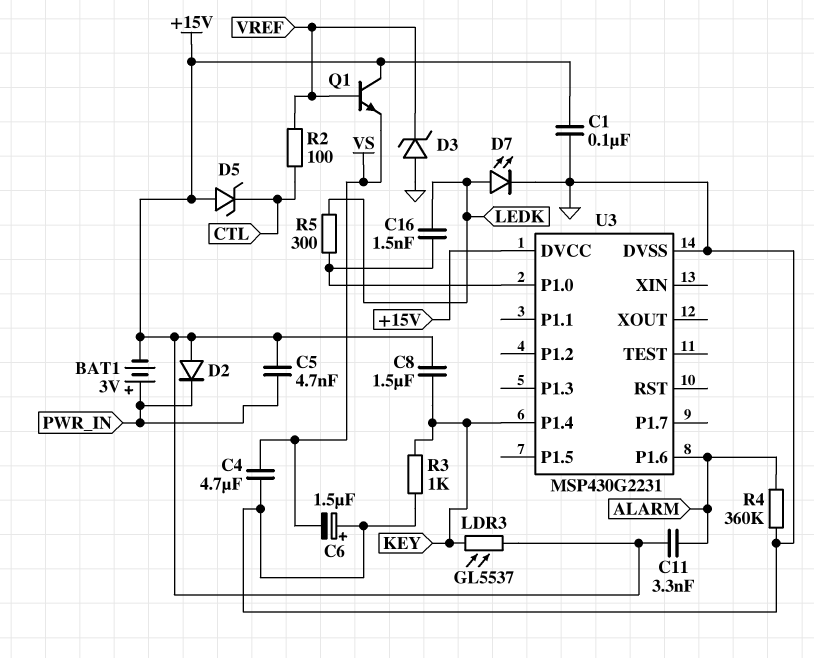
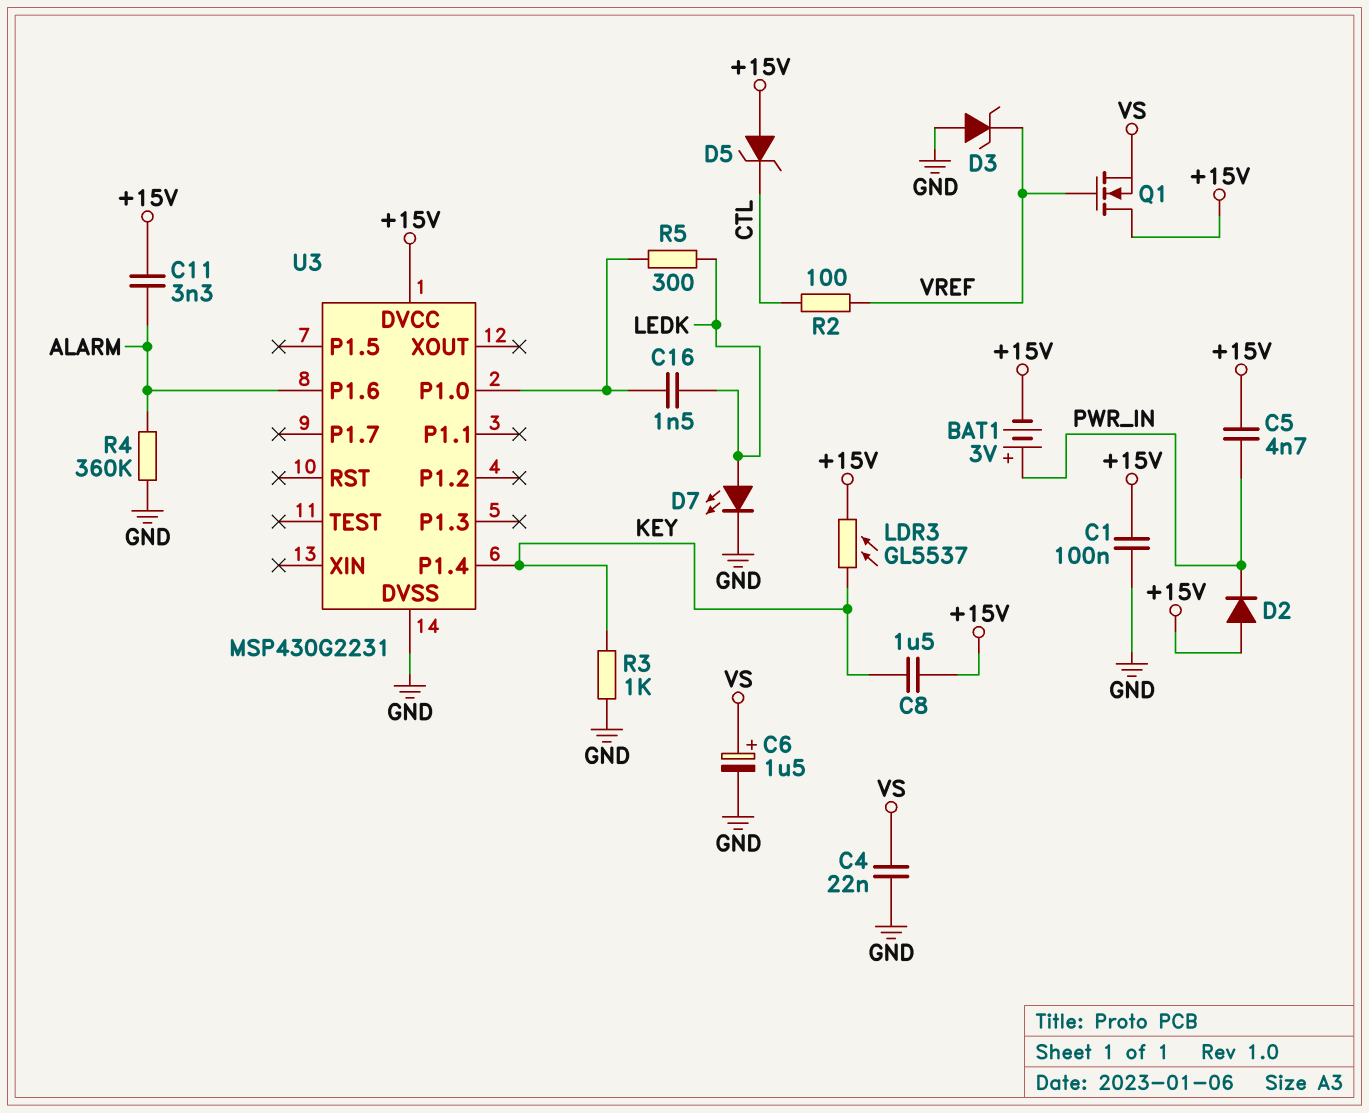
C4: 4.7uF (GND, VS) -> 22nF (GND, VS)
C6: 1.5uF (plus GND, minus VS) -> 1.5uF (plus VS, minus GND)
Q1: NPN (B VREF, C +15V, E VS) -> NMOS (G VREF, D +15V, S VS)

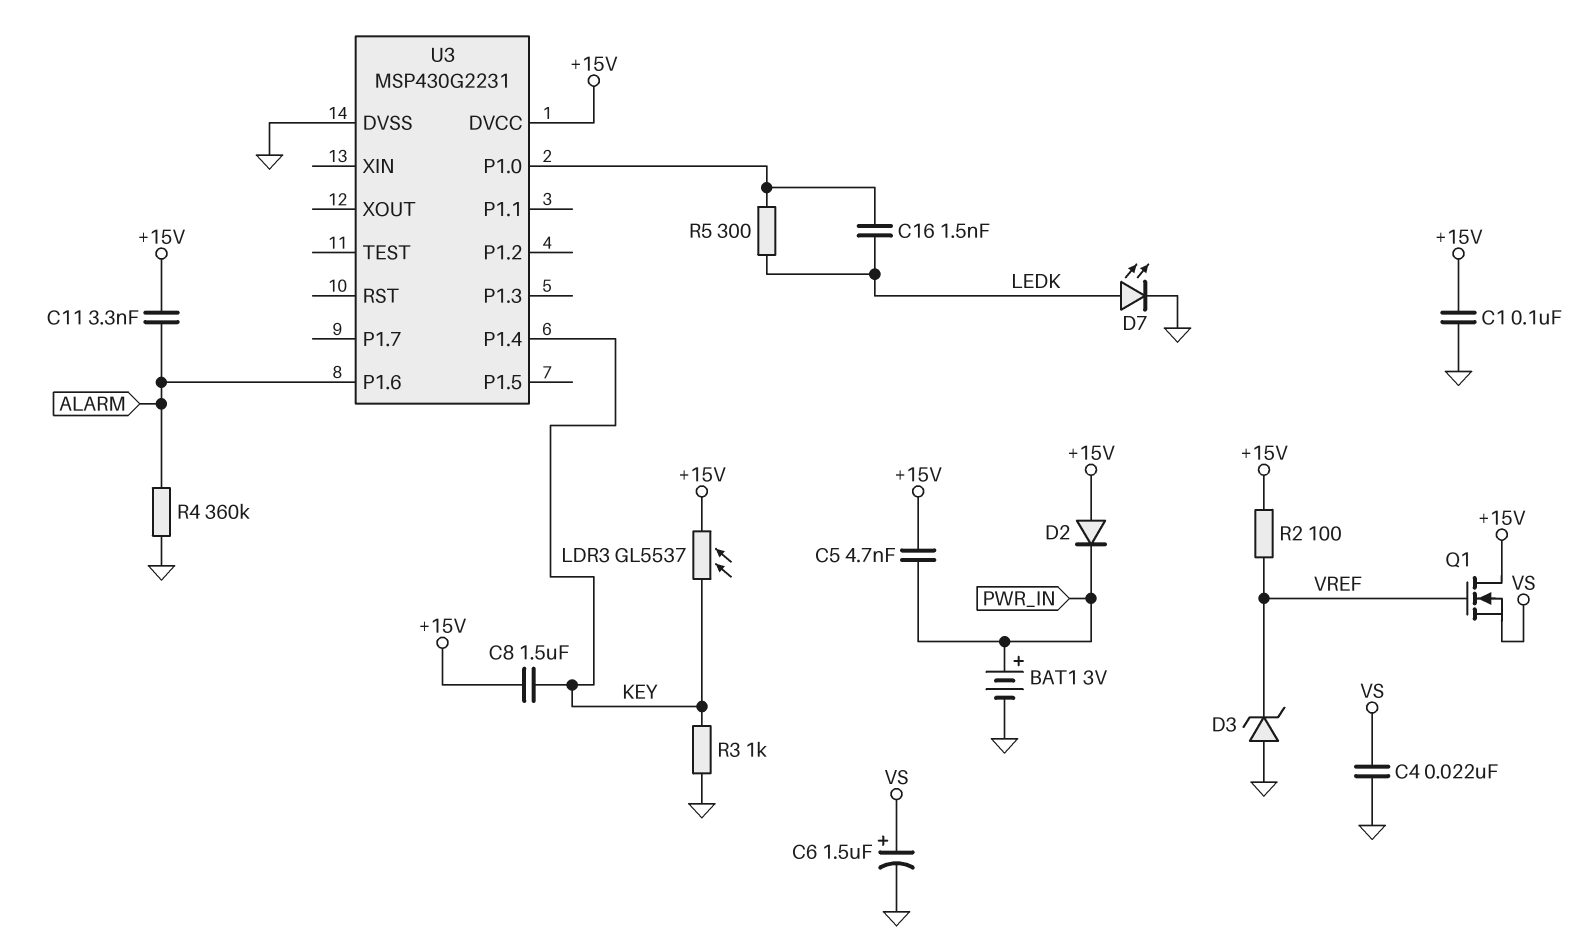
BAT1: 3V (plus PWR_IN, minus +15V) -> 3V (plus PWR_IN, minus GND)
D5: zener (A +15V, K CTL) -> none
R2: 100 (CTL, VREF) -> 100 (+15V, VREF)

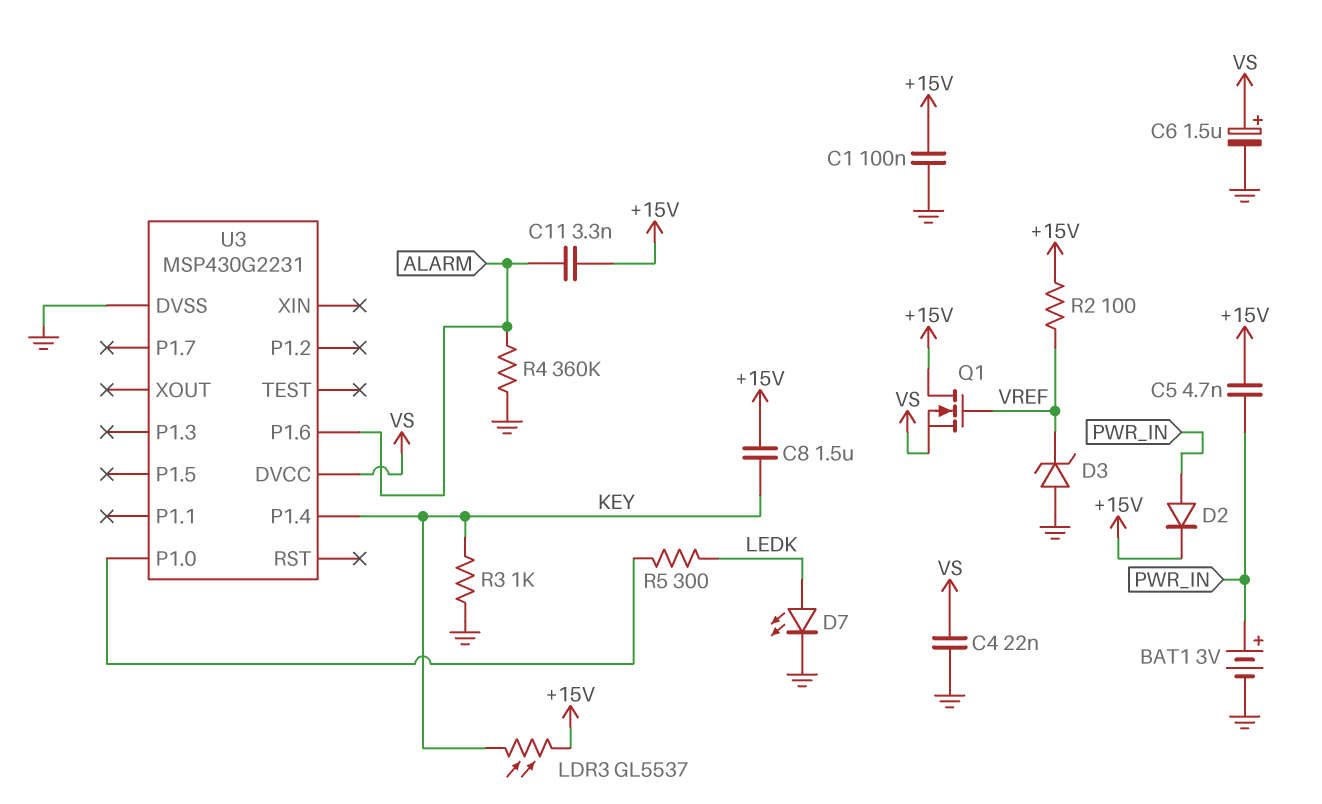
C16: 1.5nF (LEDK, U3/P1.0) -> none
D2: diode (A +15V, K PWR_IN) -> diode (A PWR_IN, K +15V)
U3 pin DVCC: +15V -> VS

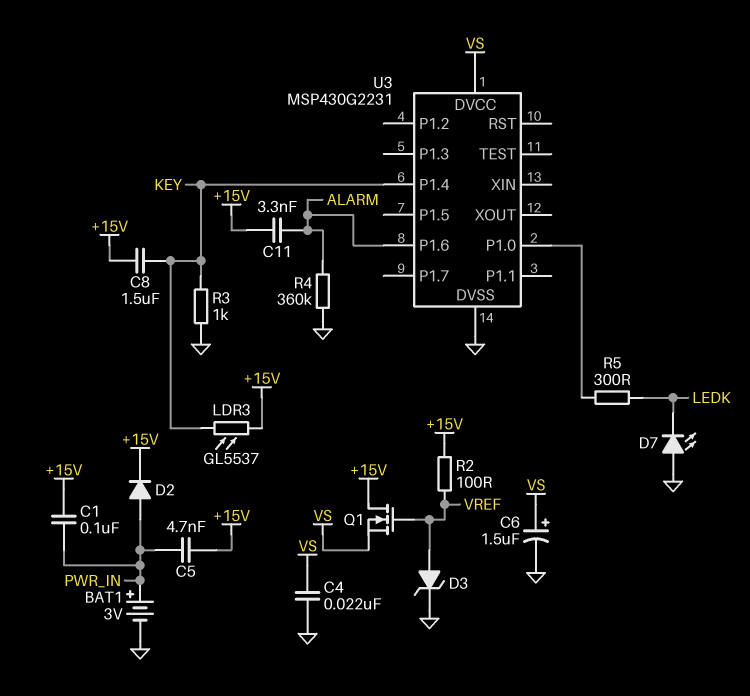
C1: 100nF (+15V, GND) -> 100nF (+15V, PWR_IN)
D3: zener (A GND, K VREF) -> zener (A VREF, K GND)
D7: LED (A LEDK, K GND) -> LED (A GND, K LEDK)

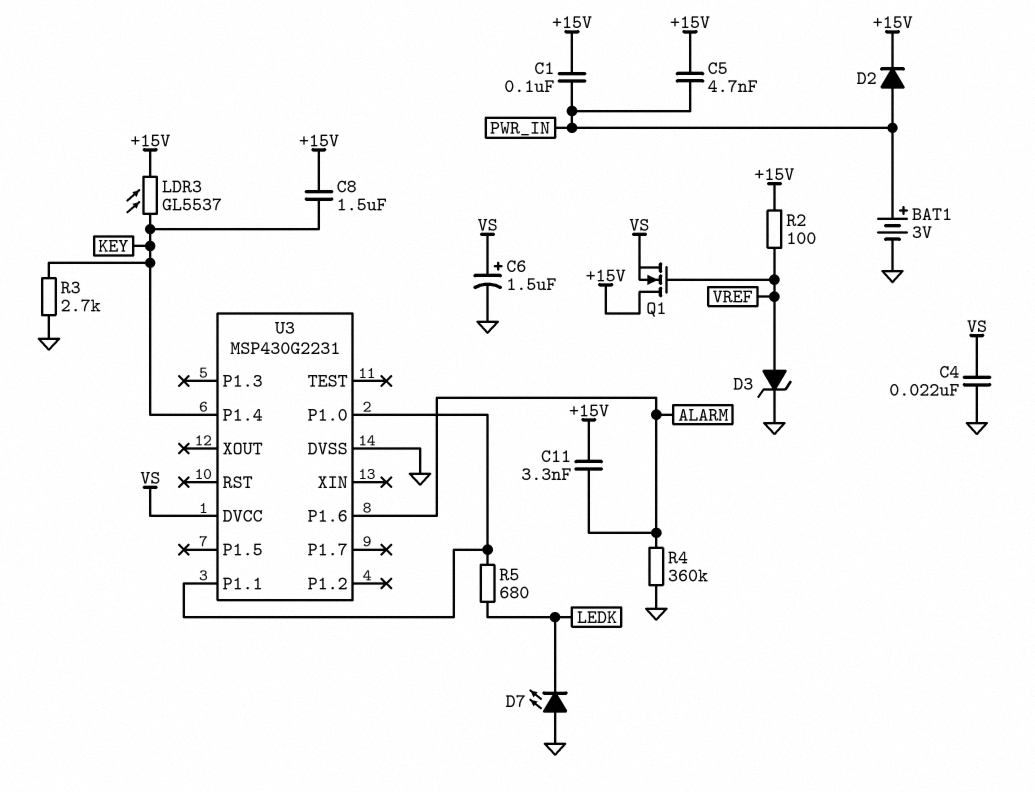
R3: 1k (GND, KEY) -> 2.7k (GND, KEY)
R5: 300 (LEDK, U3/P1.0) -> 680 (LEDK, U3/P1.0)
U3 pin P1.1: none -> U3/P1.0

